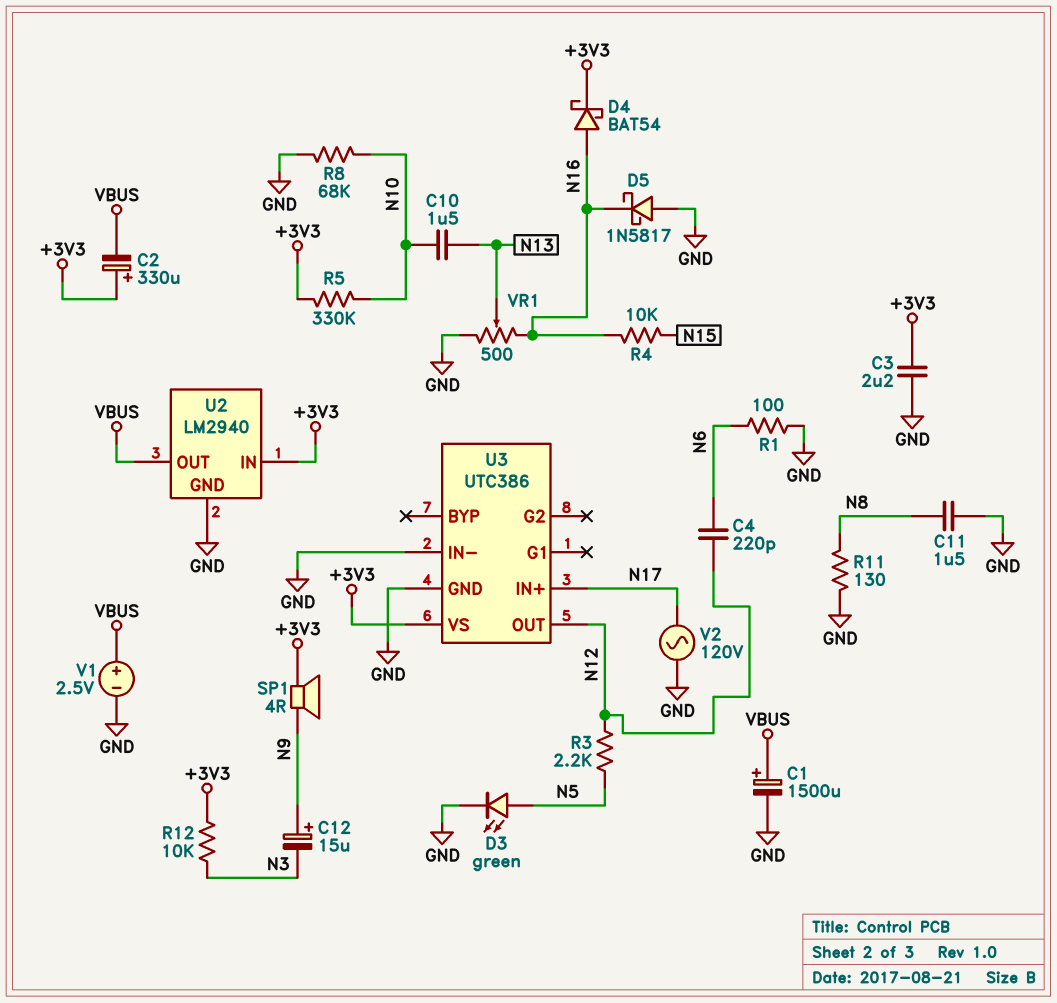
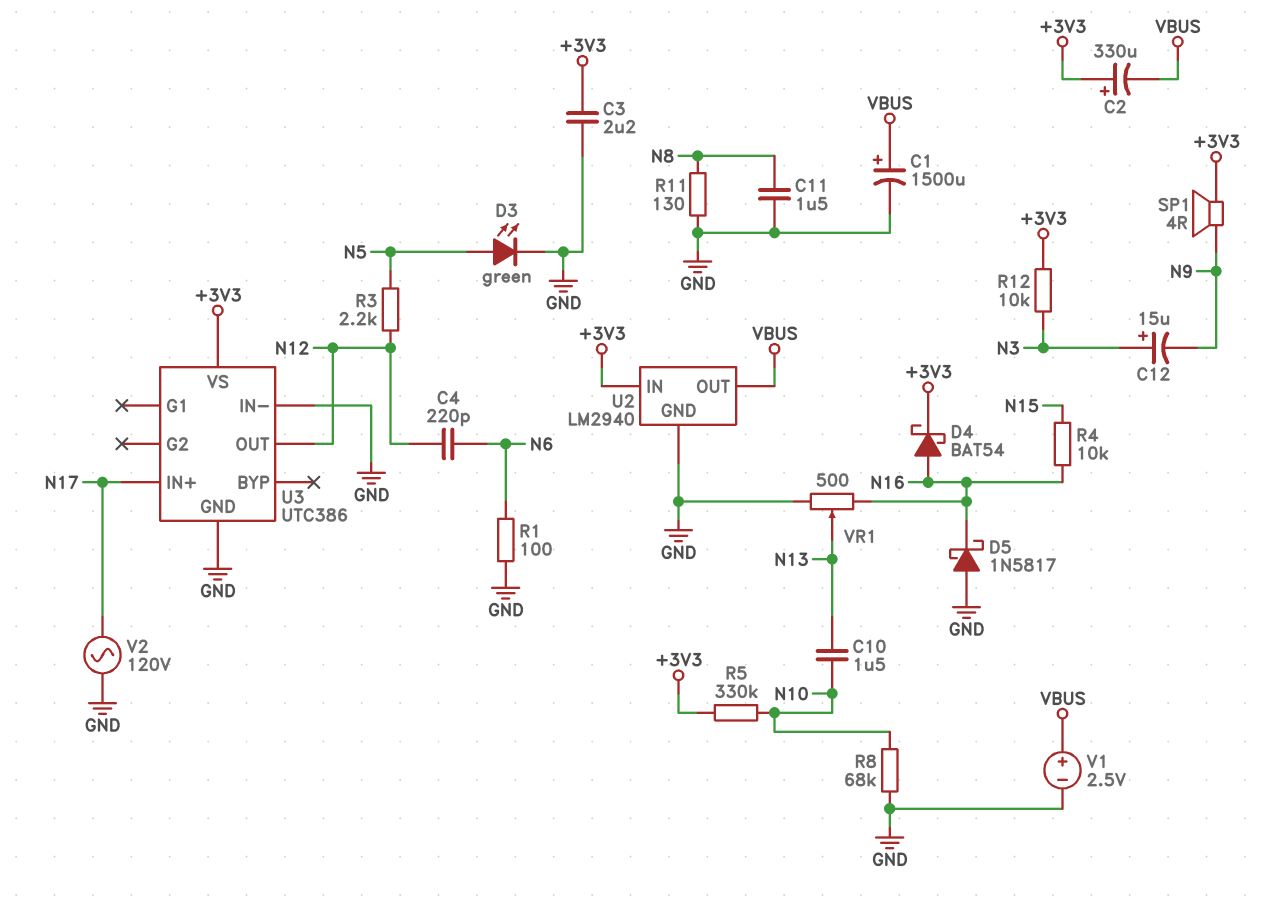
C12: 15uF (plus N9, minus N3) -> 15uF (plus N3, minus N9)

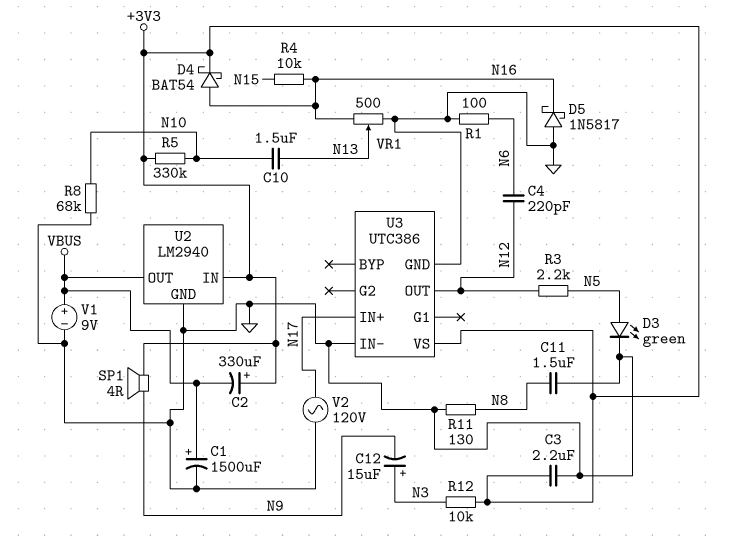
V1: 2.5V (plus VBUS, minus GND) -> 9V (plus VBUS, minus GND)

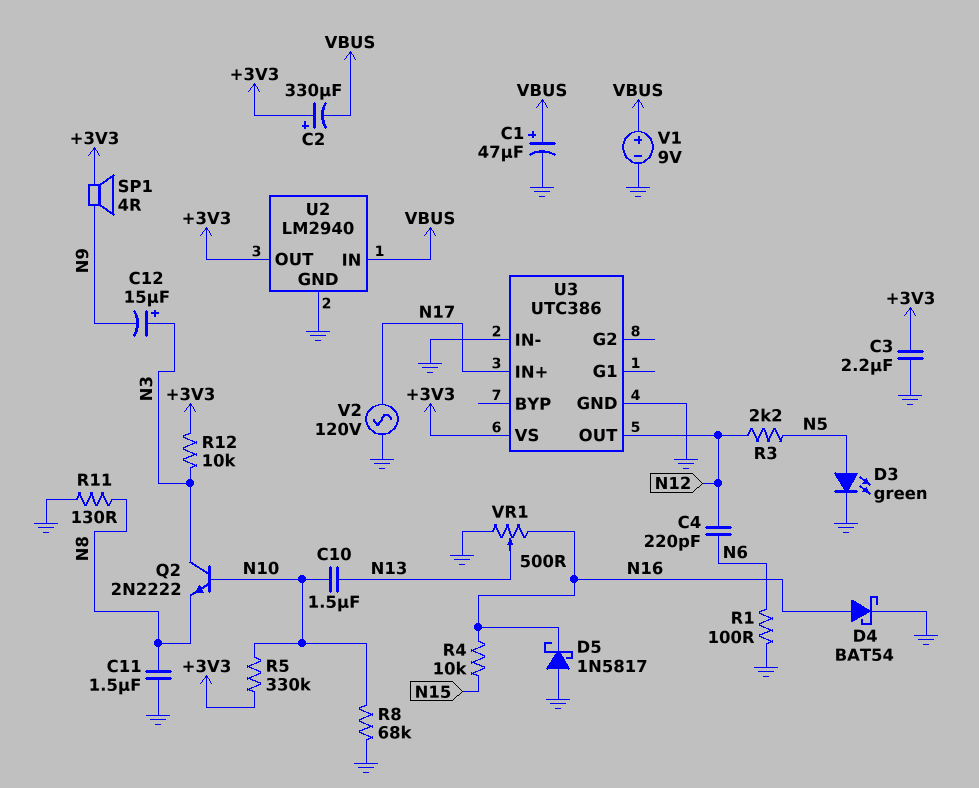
C1: 1500uF (plus VBUS, minus GND) -> 47uF (plus VBUS, minus GND)
D4: schottky BAT54 (A N16, K +3V3) -> schottky BAT54 (A N16, K GND)
Q2: none -> NPN 2N2222 (B N10, C N3, E N8)
U2 pin IN: +3V3 -> VBUS
U2 pin OUT: VBUS -> +3V3

